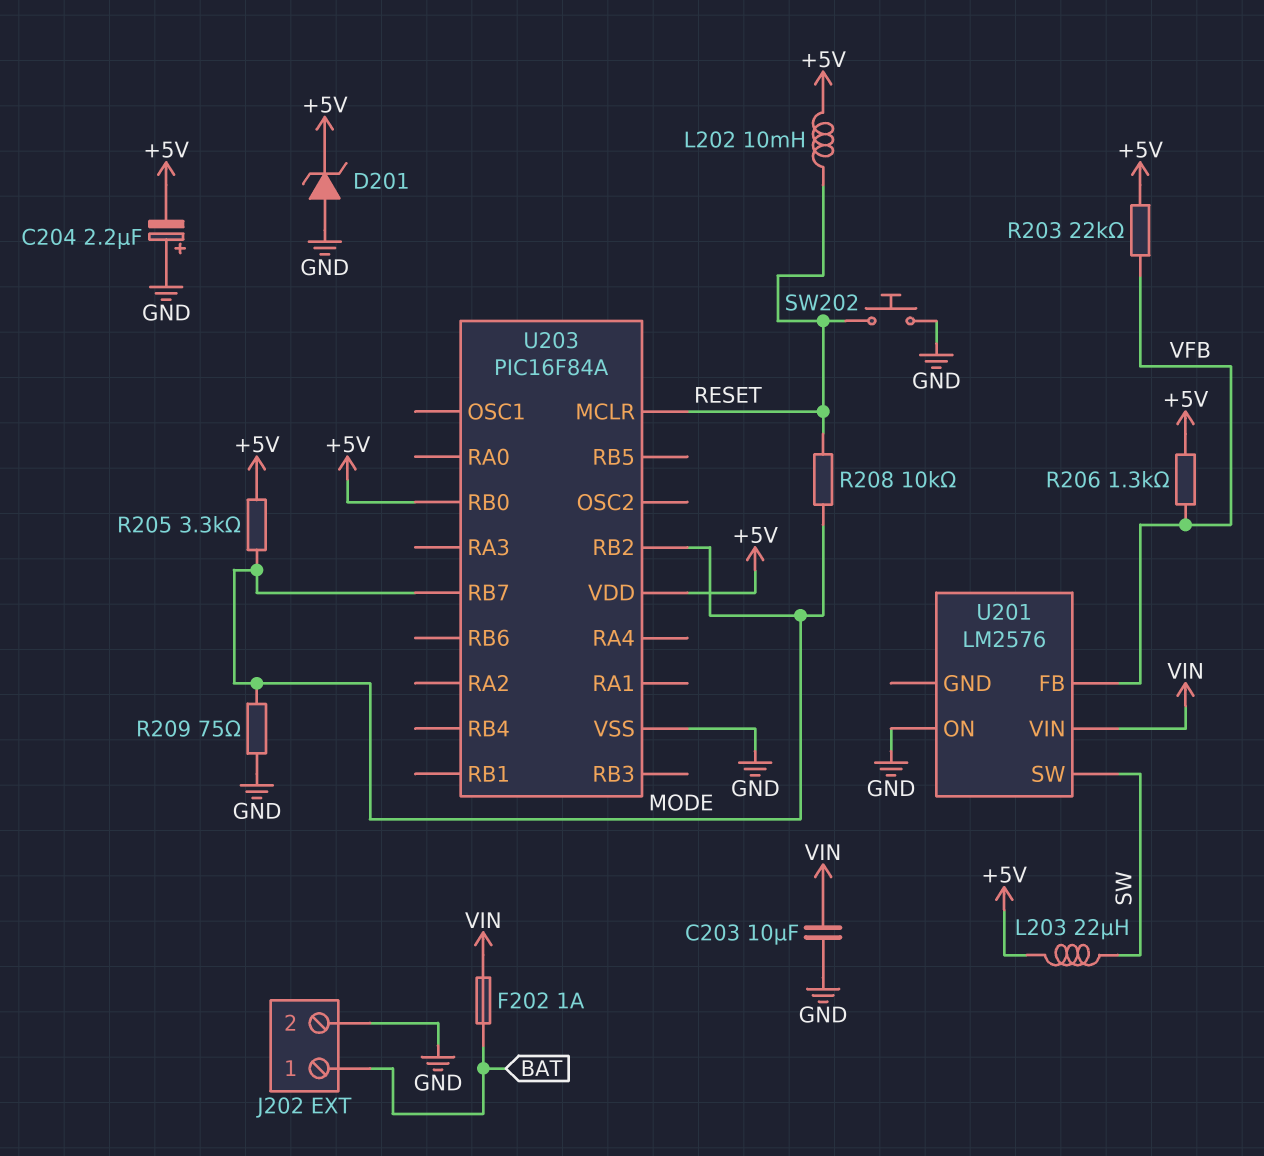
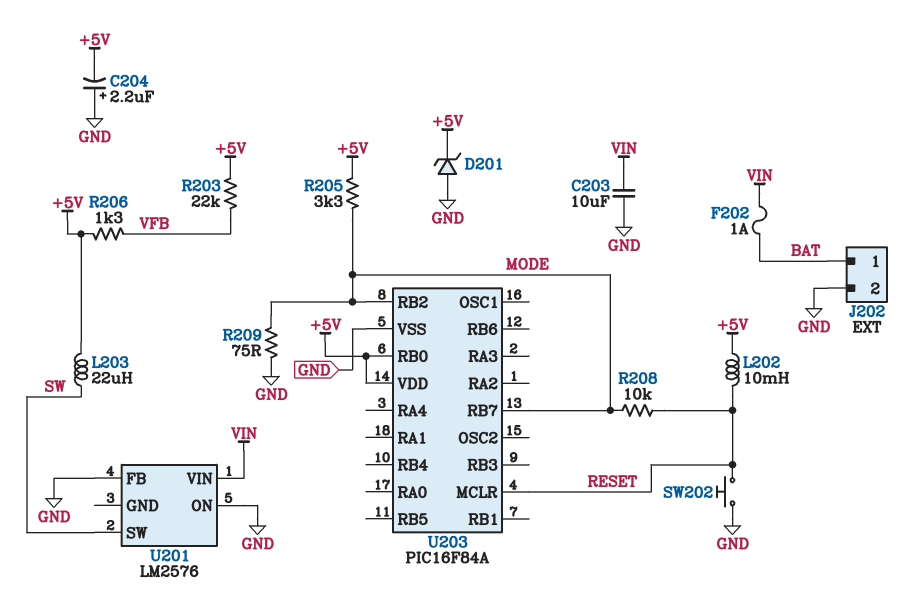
U201 pin FB: VFB -> GND

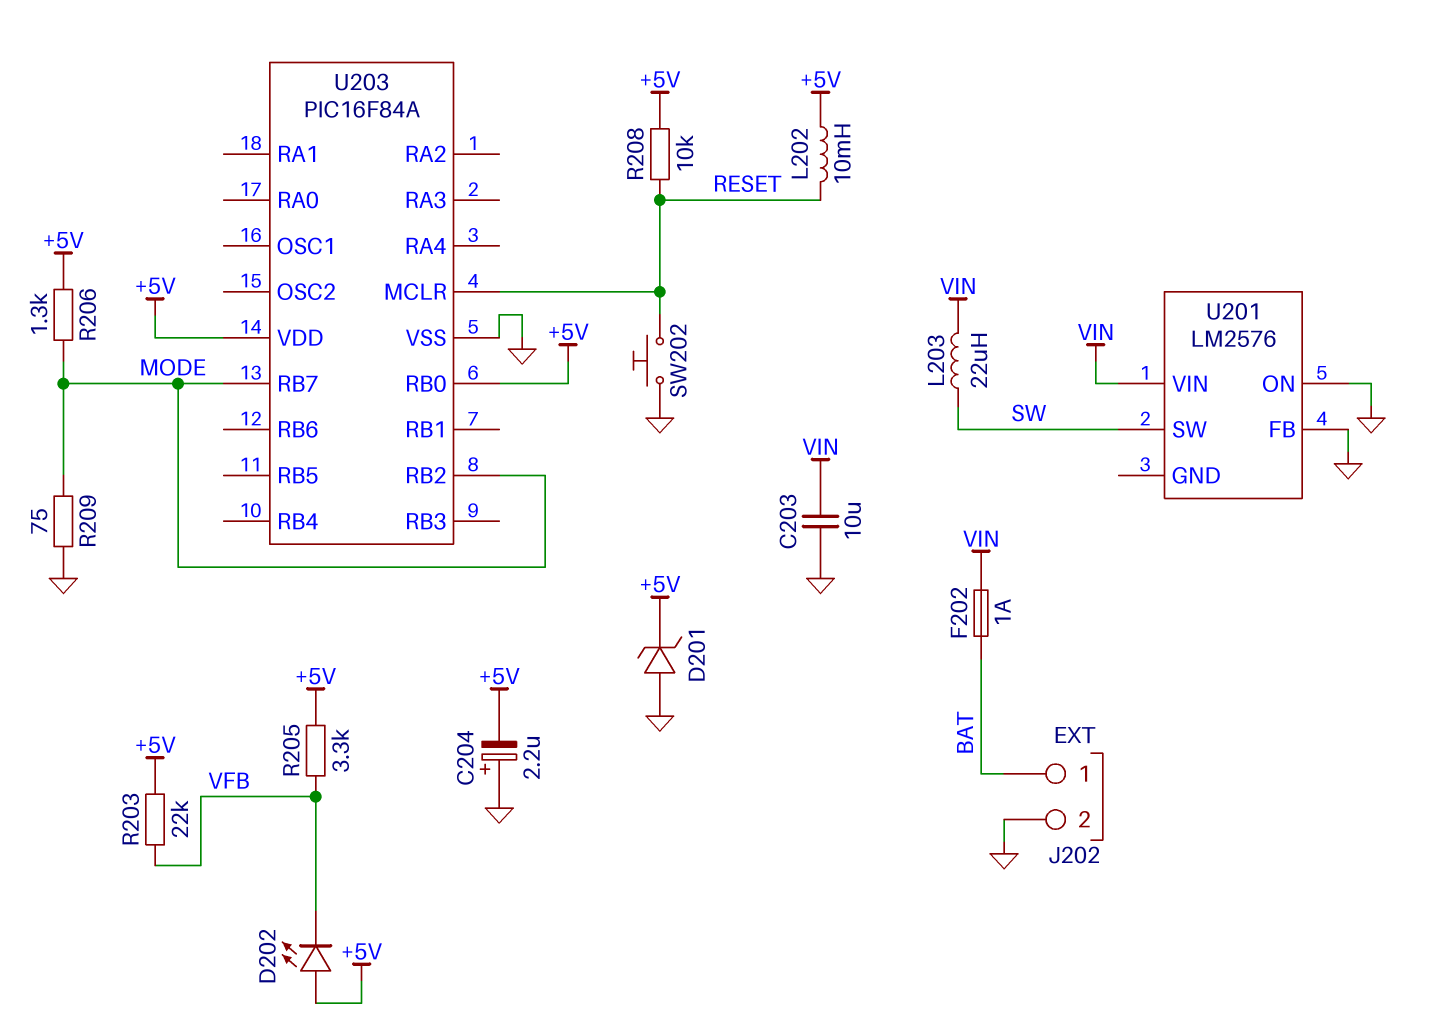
D202: none -> LED (A +5V, K VFB)
L203: 22uH (+5V, SW) -> 22uH (SW, VIN)
R205: 3.3k (+5V, MODE) -> 3.3k (+5V, VFB)
R206: 1.3k (+5V, VFB) -> 1.3k (+5V, MODE)
R208: 10k (MODE, RESET) -> 10k (+5V, RESET)

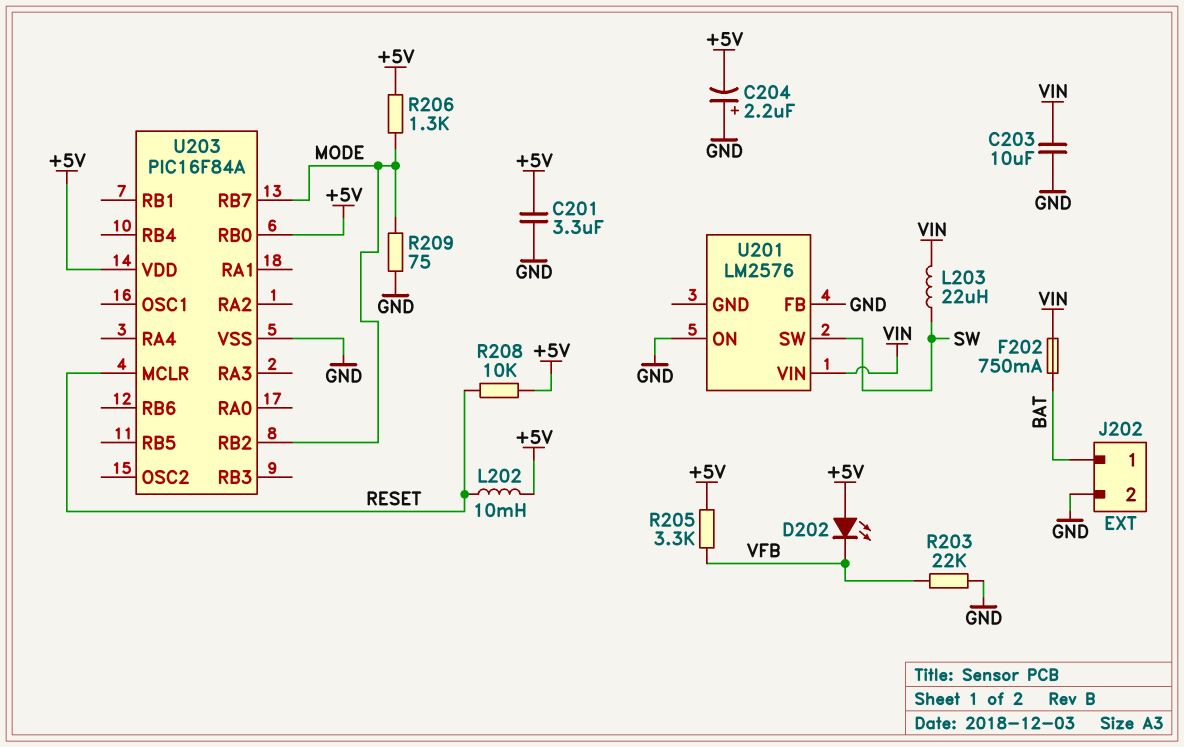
C201: none -> 3.3uF (+5V, GND)
D201: zener (A GND, K +5V) -> none
F202: 1A (BAT, VIN) -> 750mA (BAT, VIN)
R203: 22k (+5V, VFB) -> 22k (GND, VFB)
SW202: button (GND, RESET) -> none

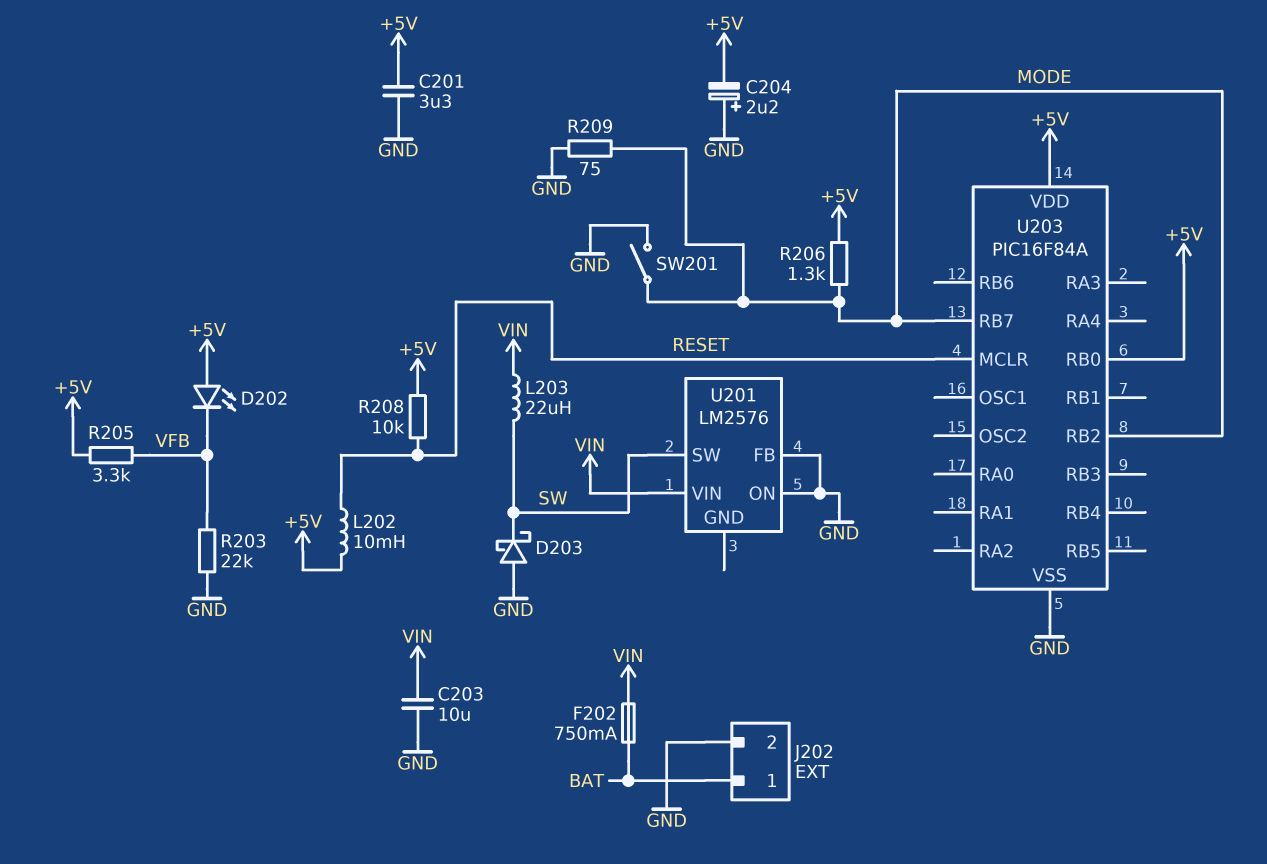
D203: none -> schottky (A GND, K SW)
SW201: none -> switch (GND, MODE)

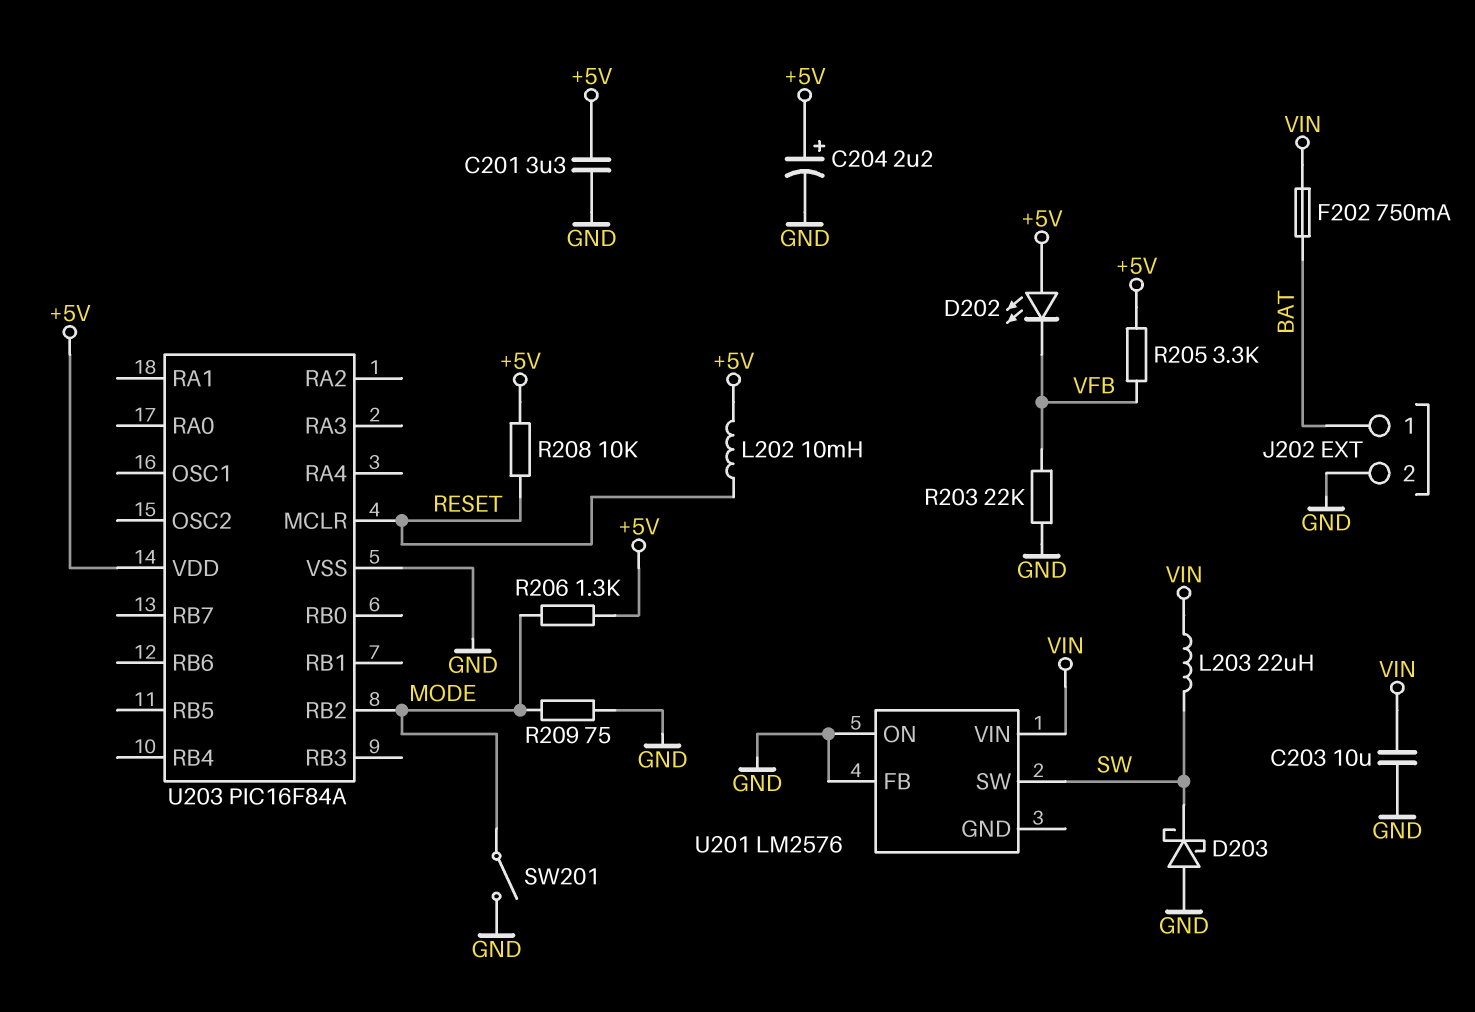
C204: 2.2uF (plus GND, minus +5V) -> 2.2uF (plus +5V, minus GND)
U203 pin RB0: +5V -> none
U203 pin RB7: MODE -> none

